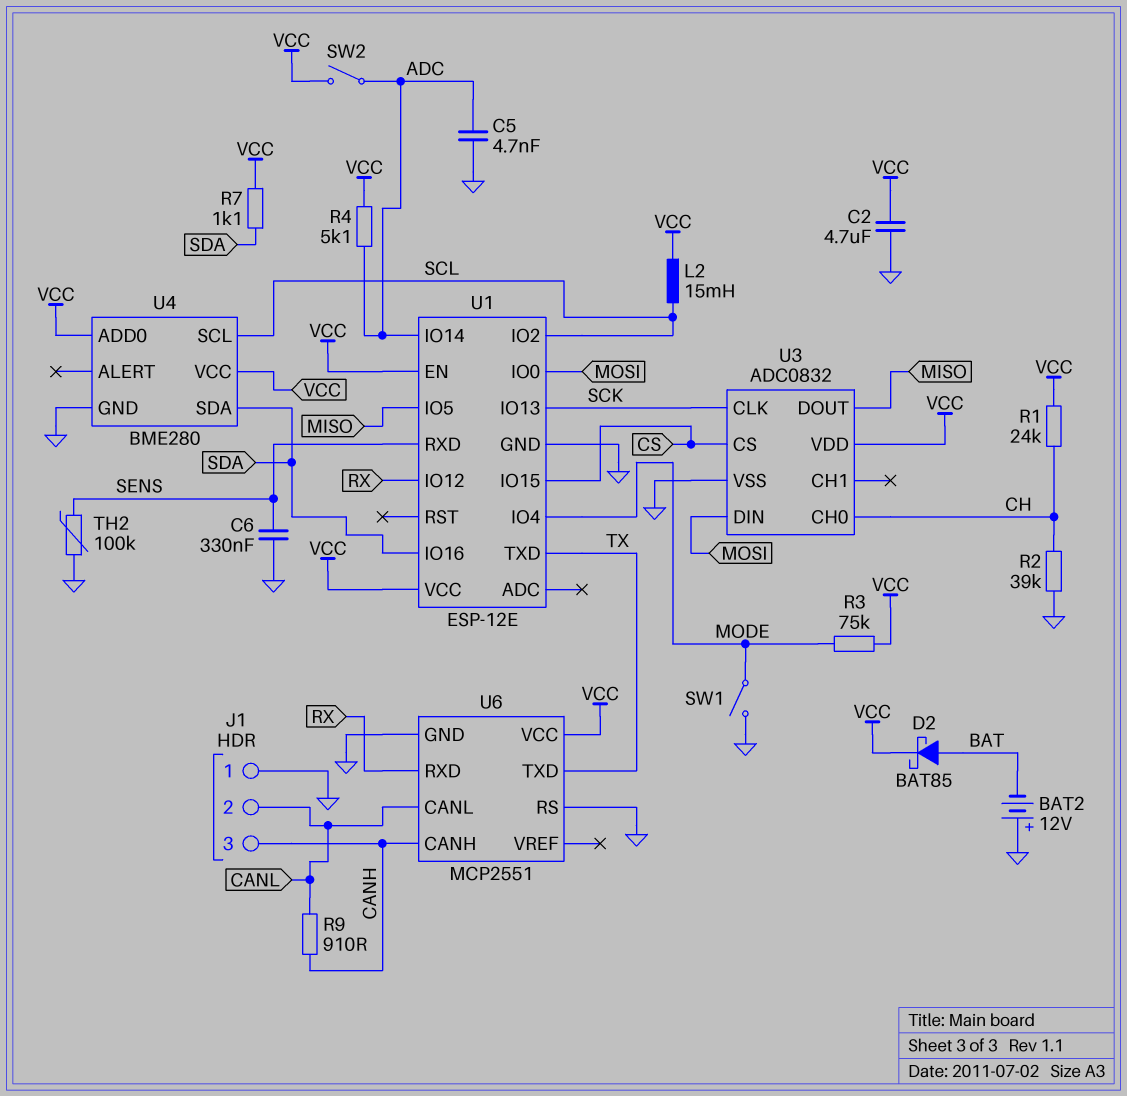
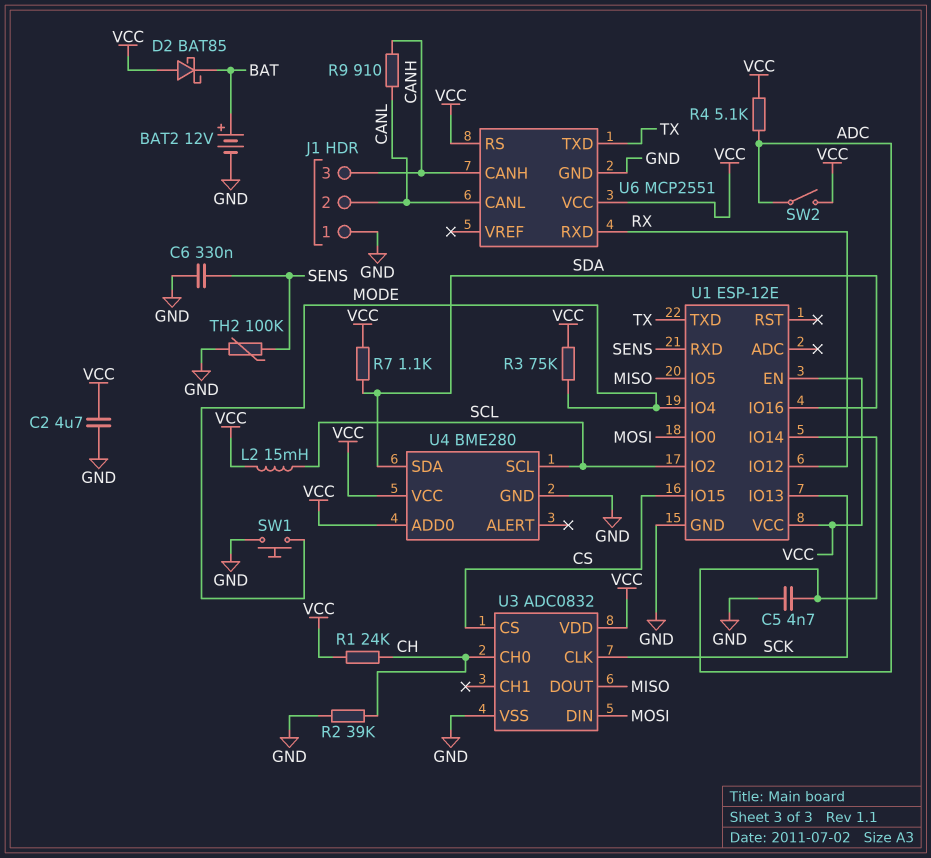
BAT2: 12V (plus GND, minus BAT) -> 12V (plus BAT, minus GND)
D2: schottky BAT85 (A BAT, K VCC) -> schottky BAT85 (A VCC, K BAT)
SW1: switch (GND, MODE) -> button (GND, MODE)
U6 pin RS: GND -> VCC

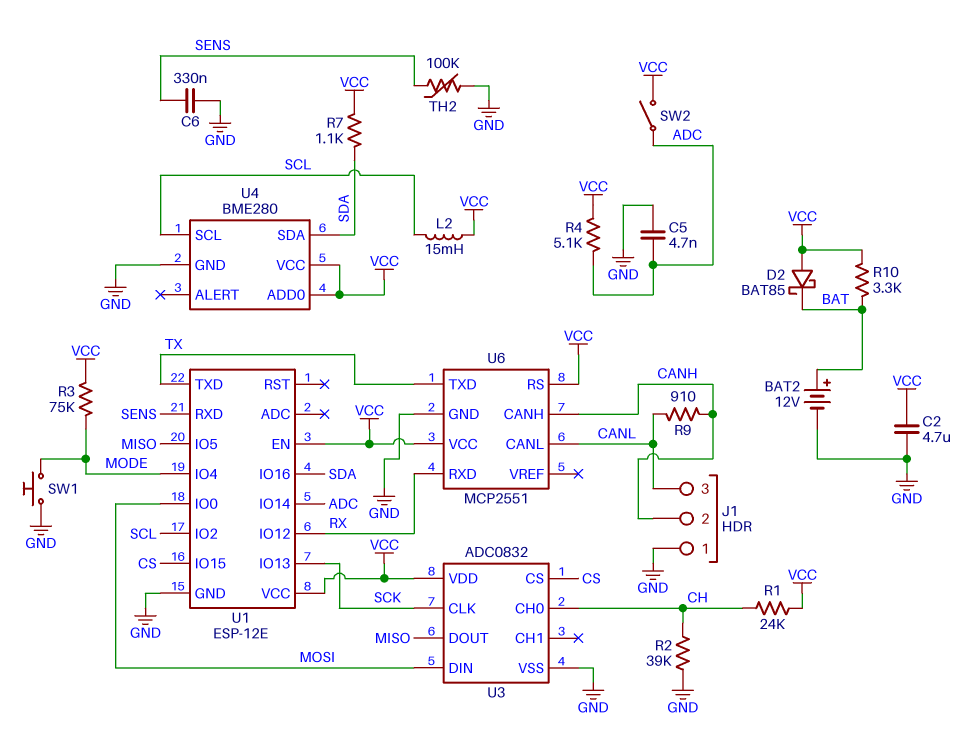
J1 pin 2: CANL -> CANH
J1 pin 3: CANH -> CANL
R10: none -> 3.3k (BAT, VCC)

